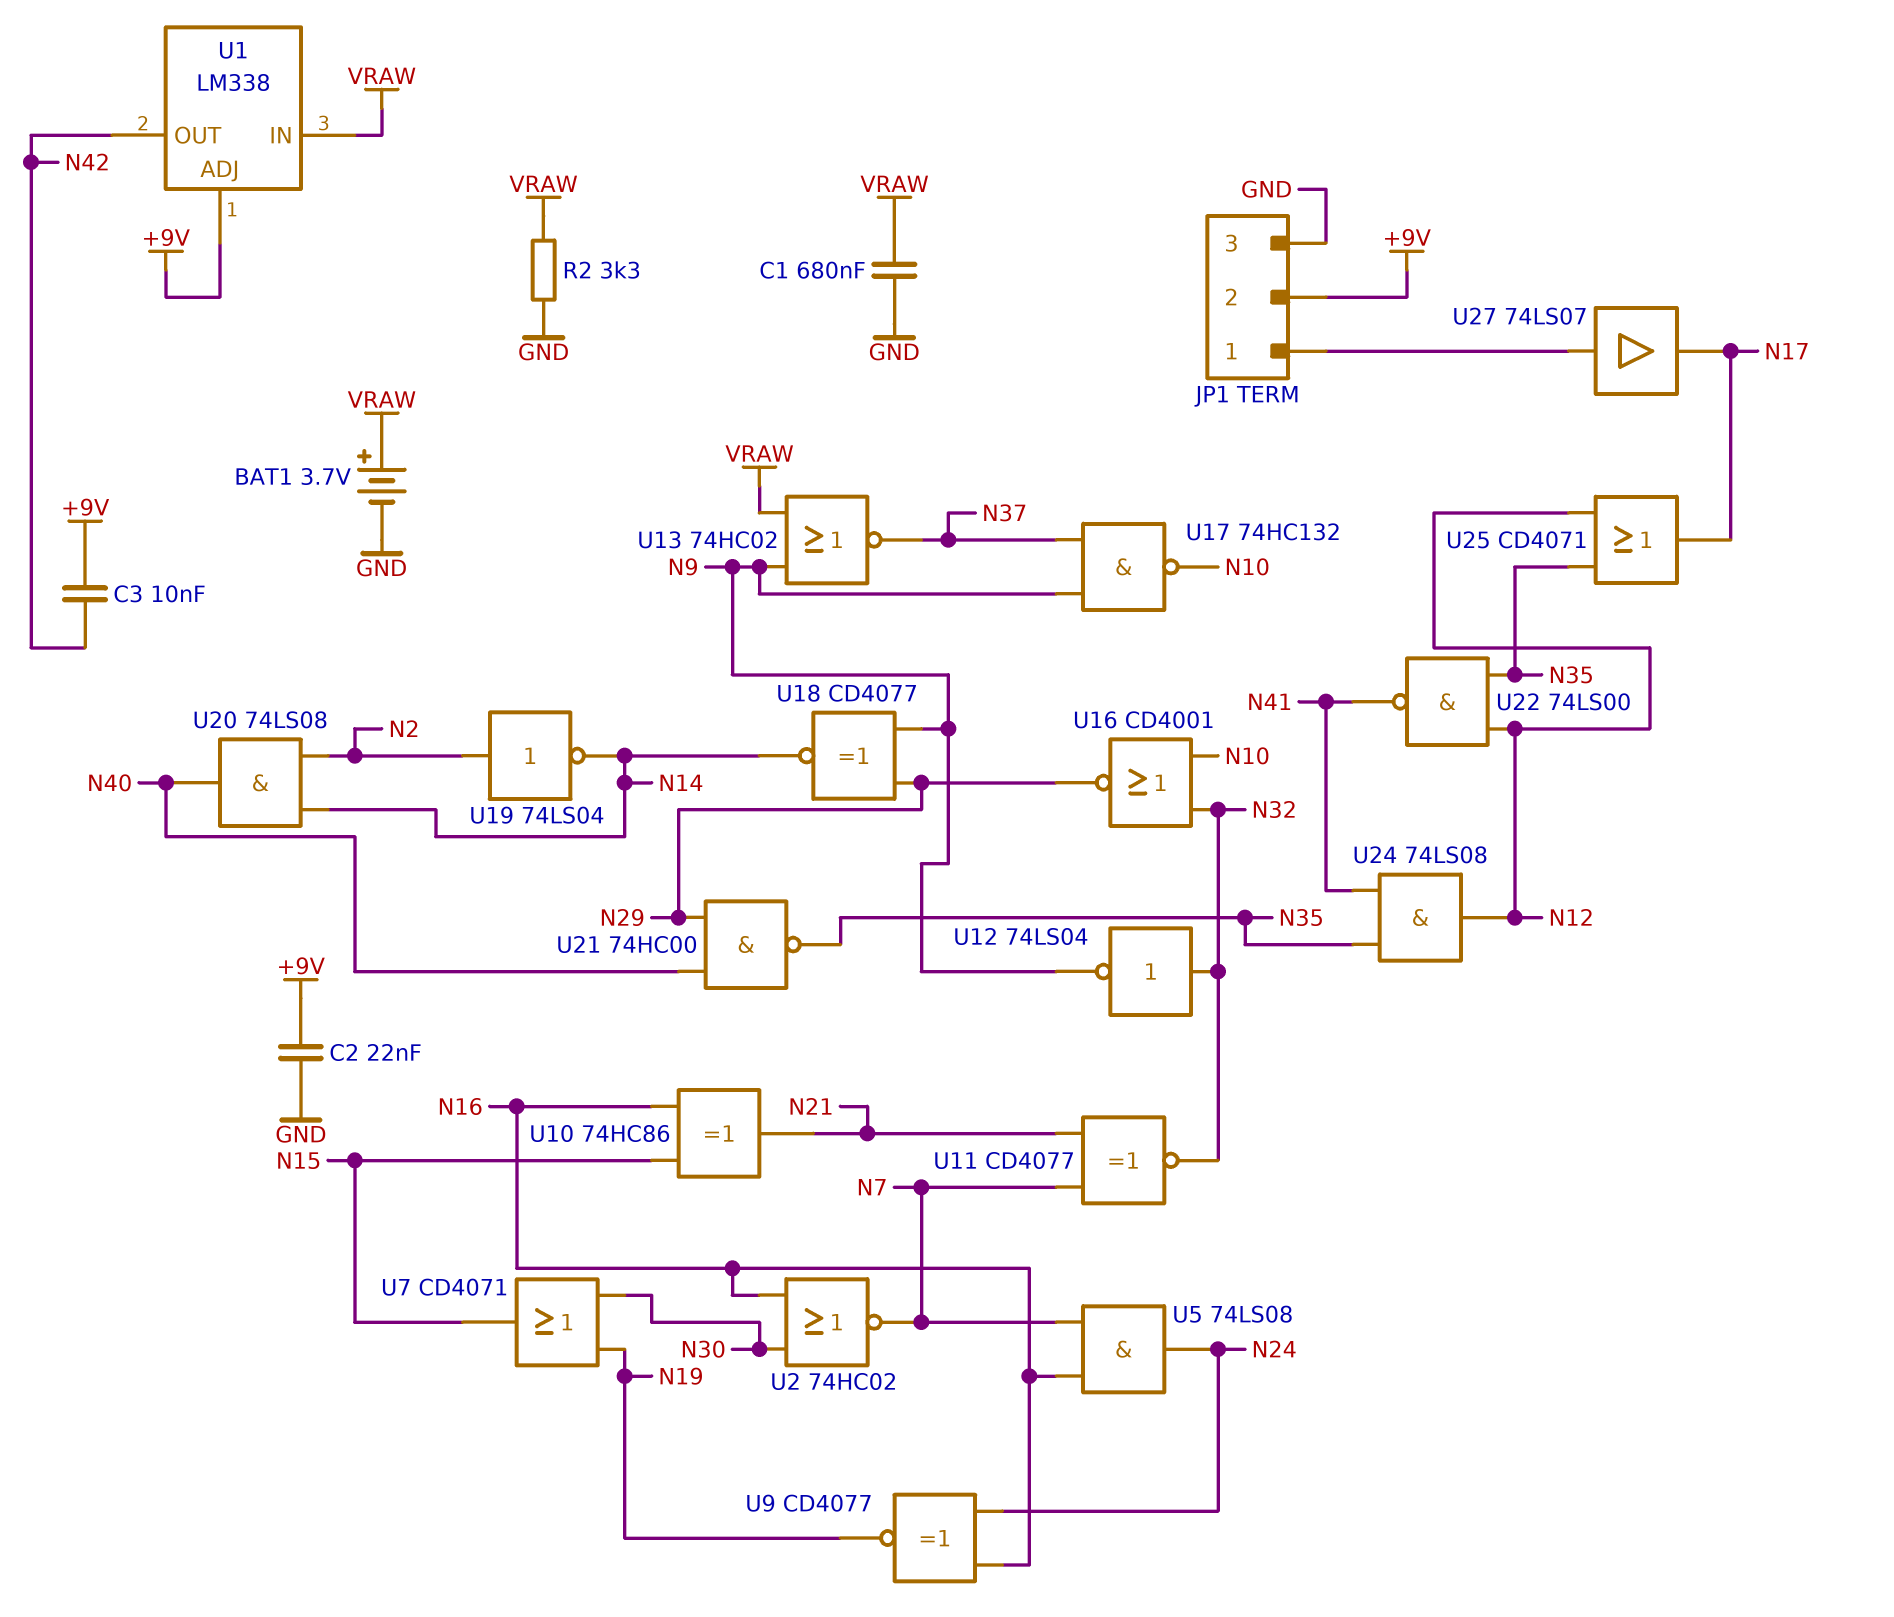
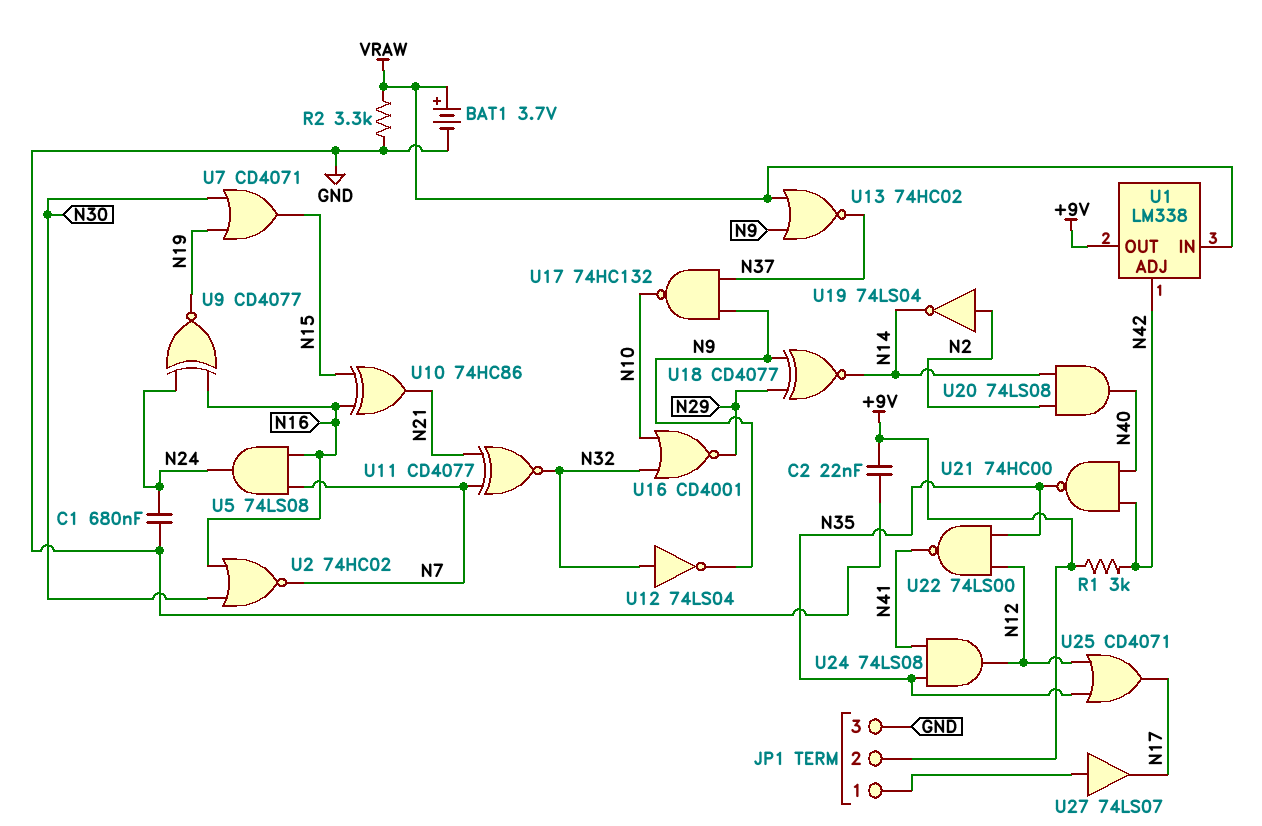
C1: 680nF (GND, VRAW) -> 680nF (GND, N24)
C3: 10nF (+9V, N42) -> none
R1: none -> 3k (+9V, N42)
U1 pin ADJ: +9V -> N42
U1 pin OUT: N42 -> +9V
U21: NAND 74HC00 (in N29, in N40, out N35) -> NAND 74HC00 (in N40, in N42, out N35)

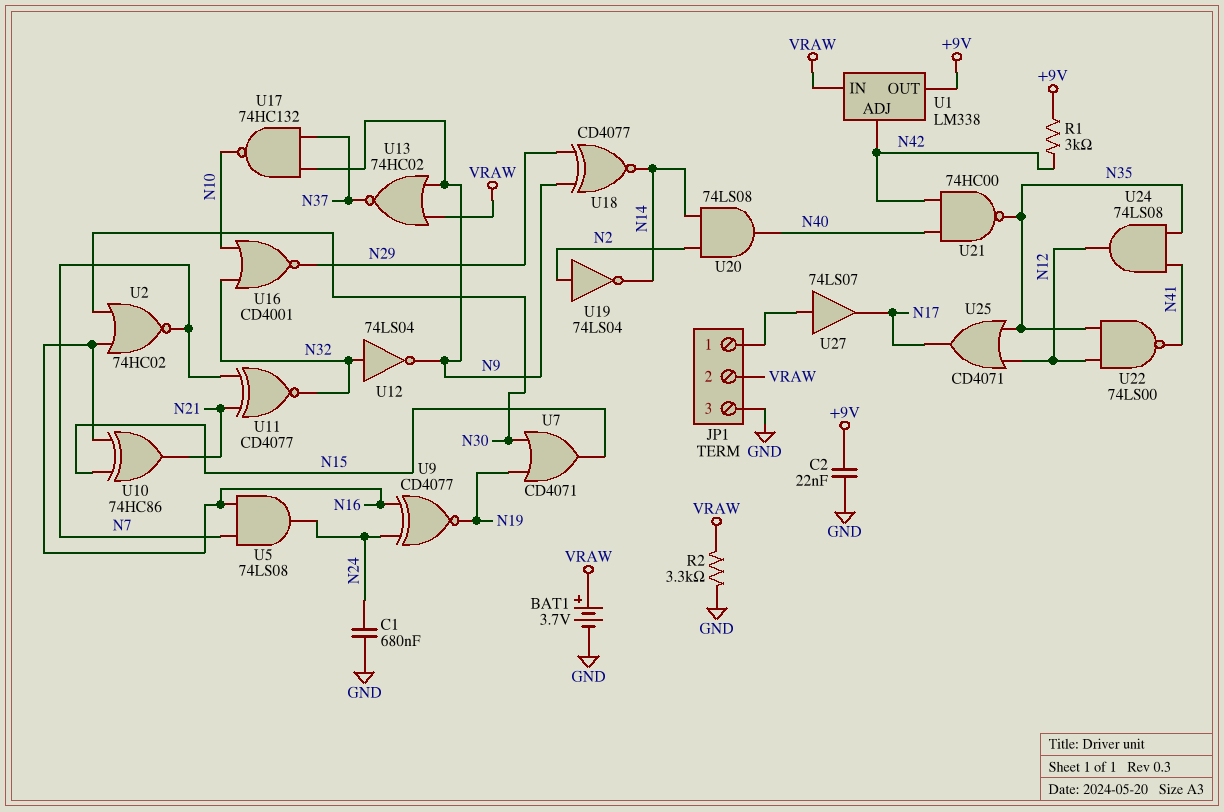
JP1 pin 2: +9V -> VRAW

